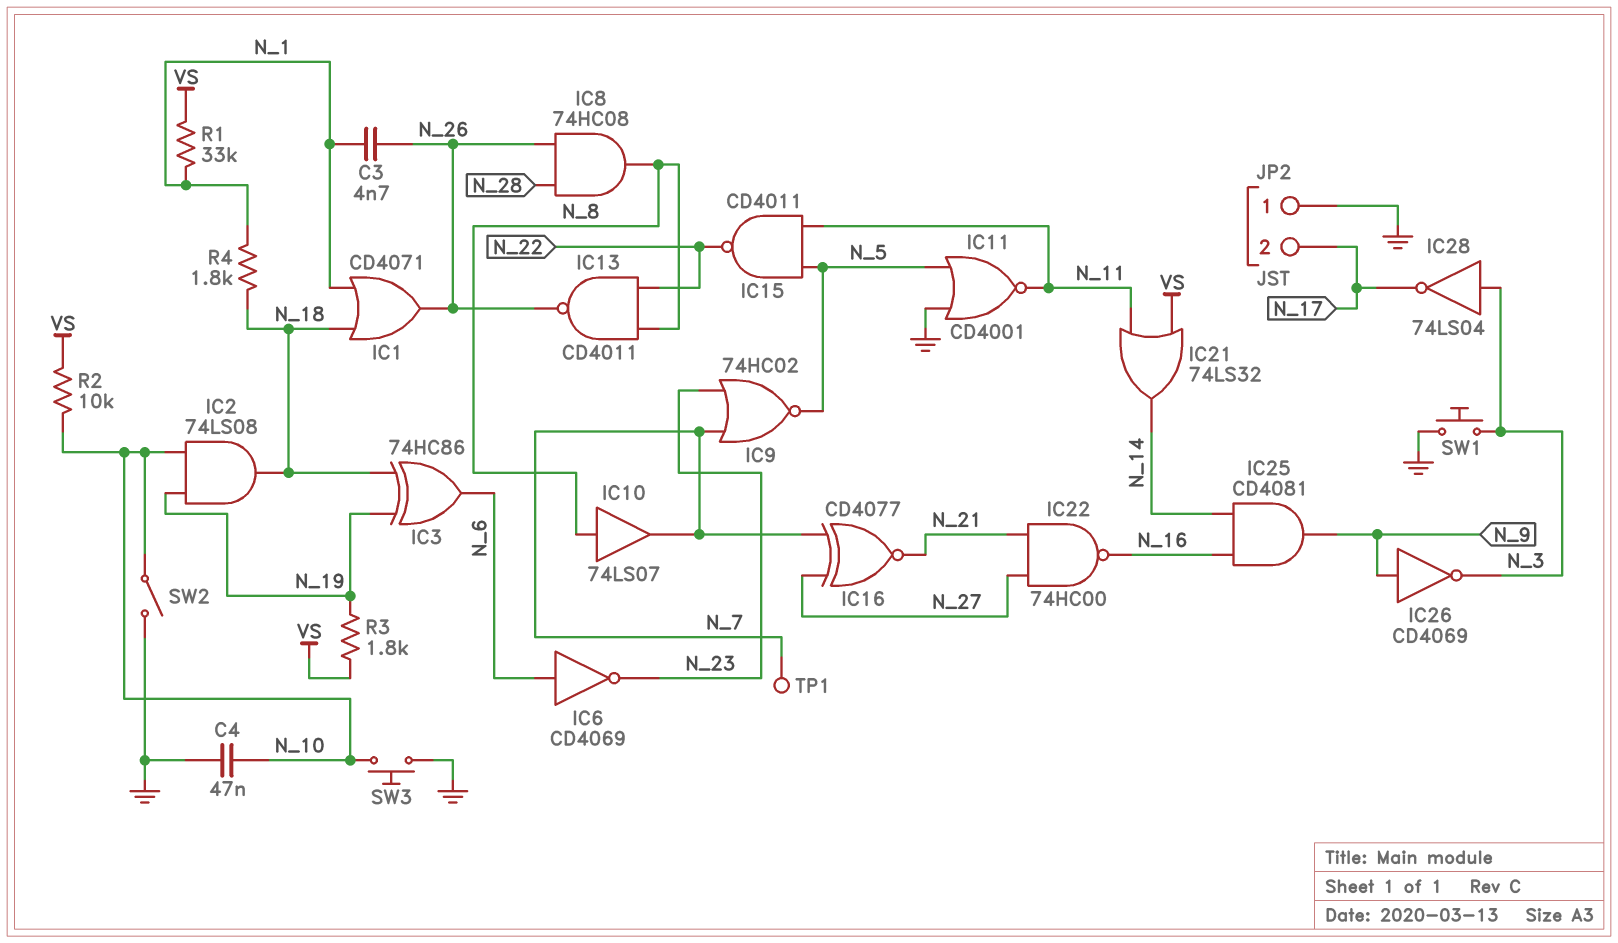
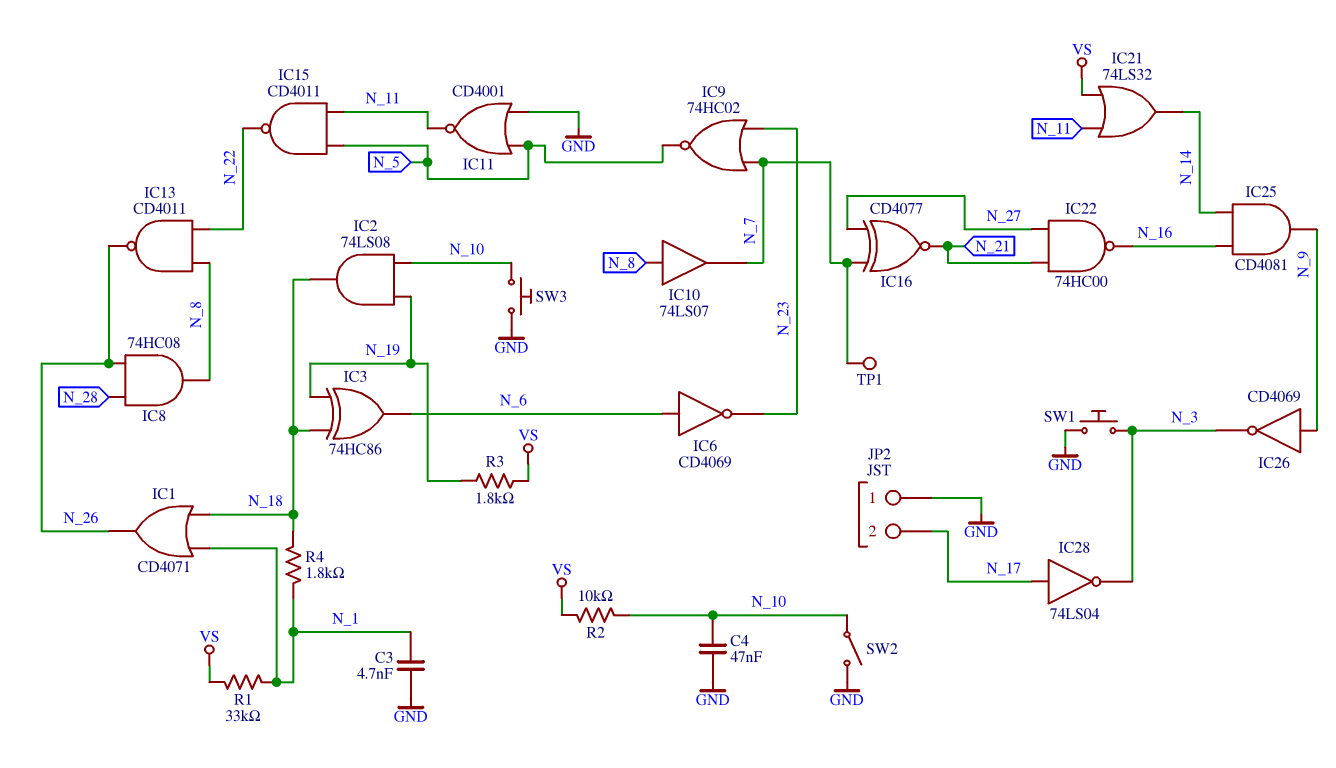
C3: 4.7nF (N_1, N_26) -> 4.7nF (GND, N_1)
IC28: NOT 74LS04 (in N_3, out N_17) -> NOT 74LS04 (in N_17, out N_3)

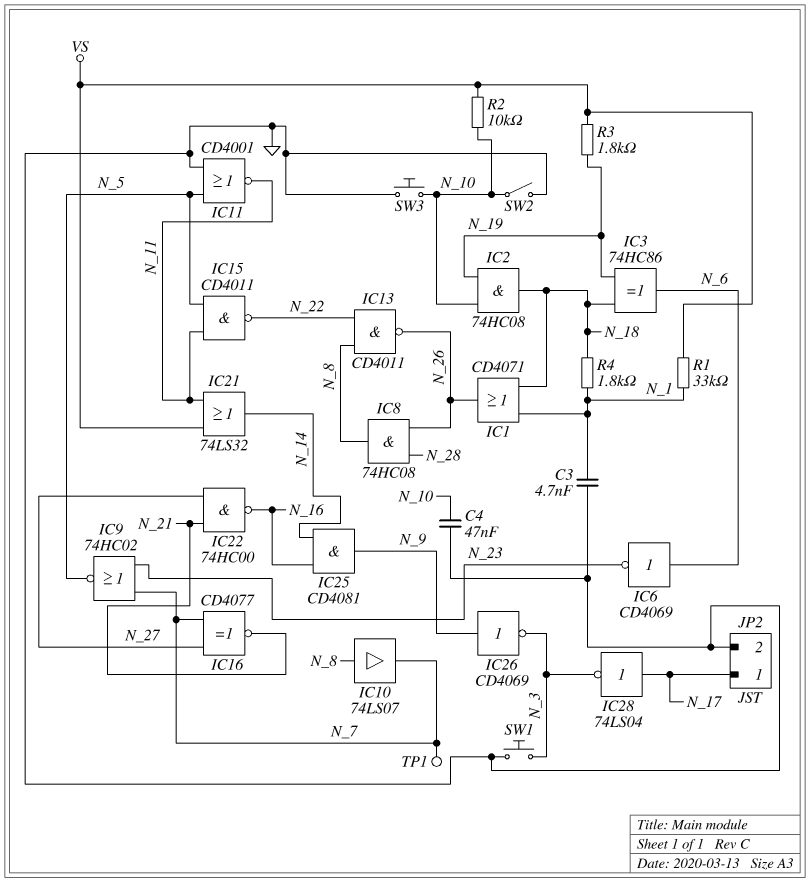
IC2: AND 74LS08 (in N_10, in N_19, out N_18) -> AND 74HC08 (in N_10, in N_19, out N_18)
JP2 pin 1: GND -> N_17
JP2 pin 2: N_17 -> GND

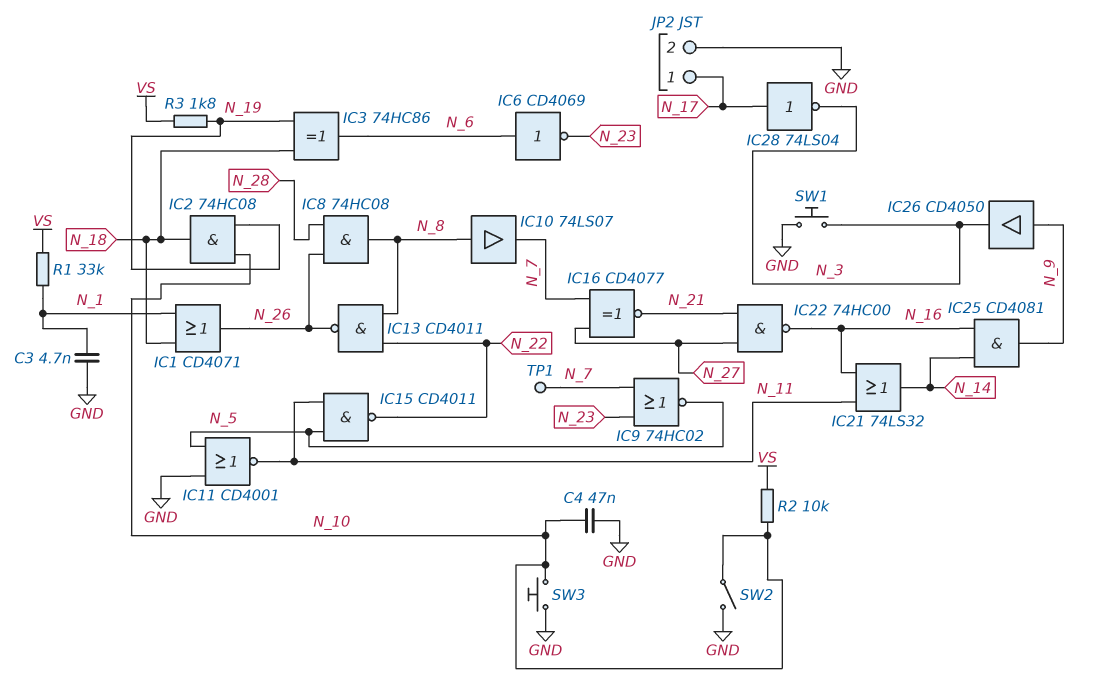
IC21: OR 74LS32 (in N_11, in VS, out N_14) -> OR 74LS32 (in N_11, in N_16, out N_14)
IC26: NOT CD4069 (in N_9, out N_3) -> buffer CD4050 (in N_9, out N_3)
R4: 1.8k (N_1, N_18) -> none

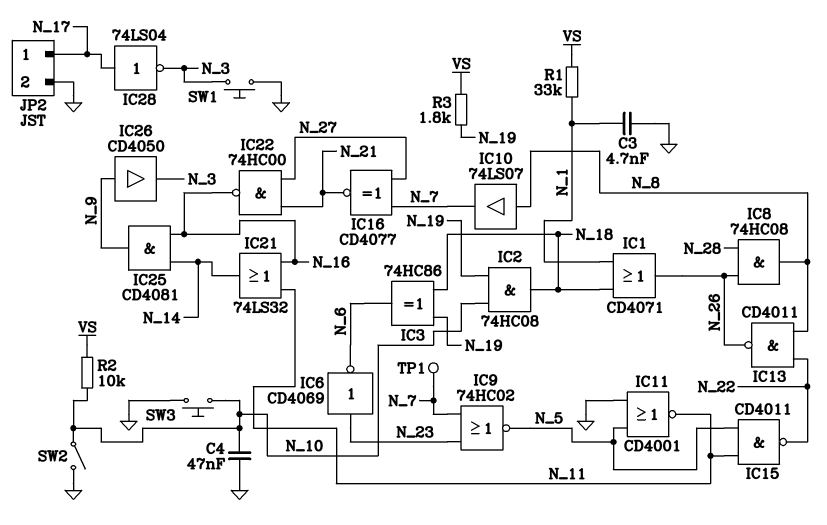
IC6: NOT CD4069 (in N_6, out N_23) -> NOT CD4069 (in N_23, out N_6)

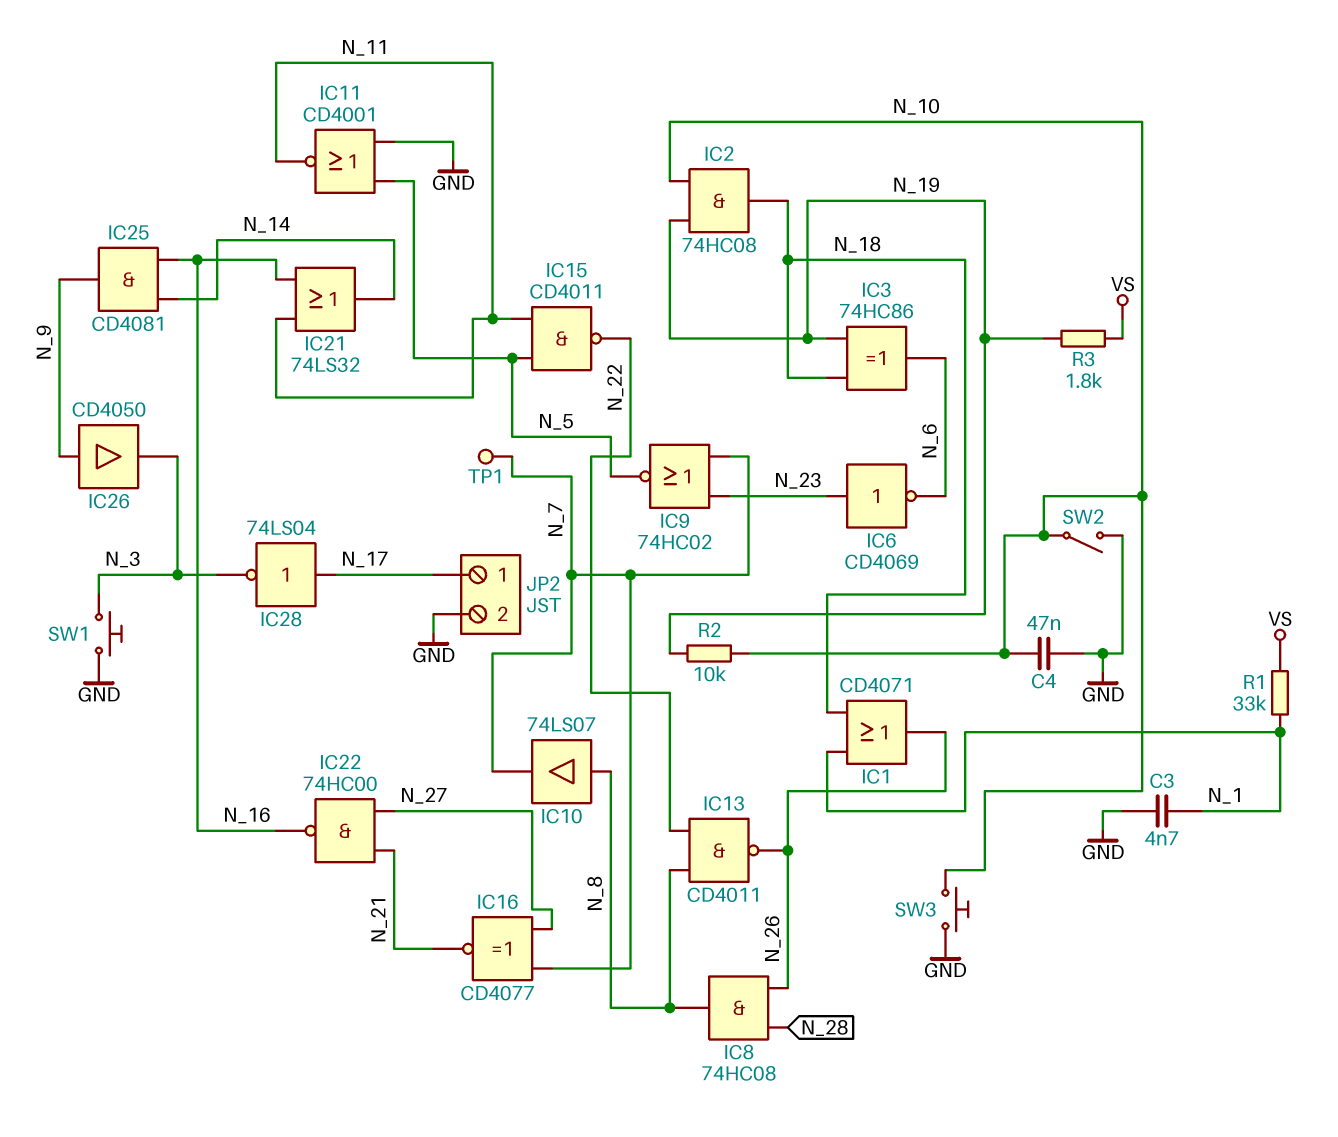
R2: 10k (N_10, VS) -> 10k (N_10, N_19)

